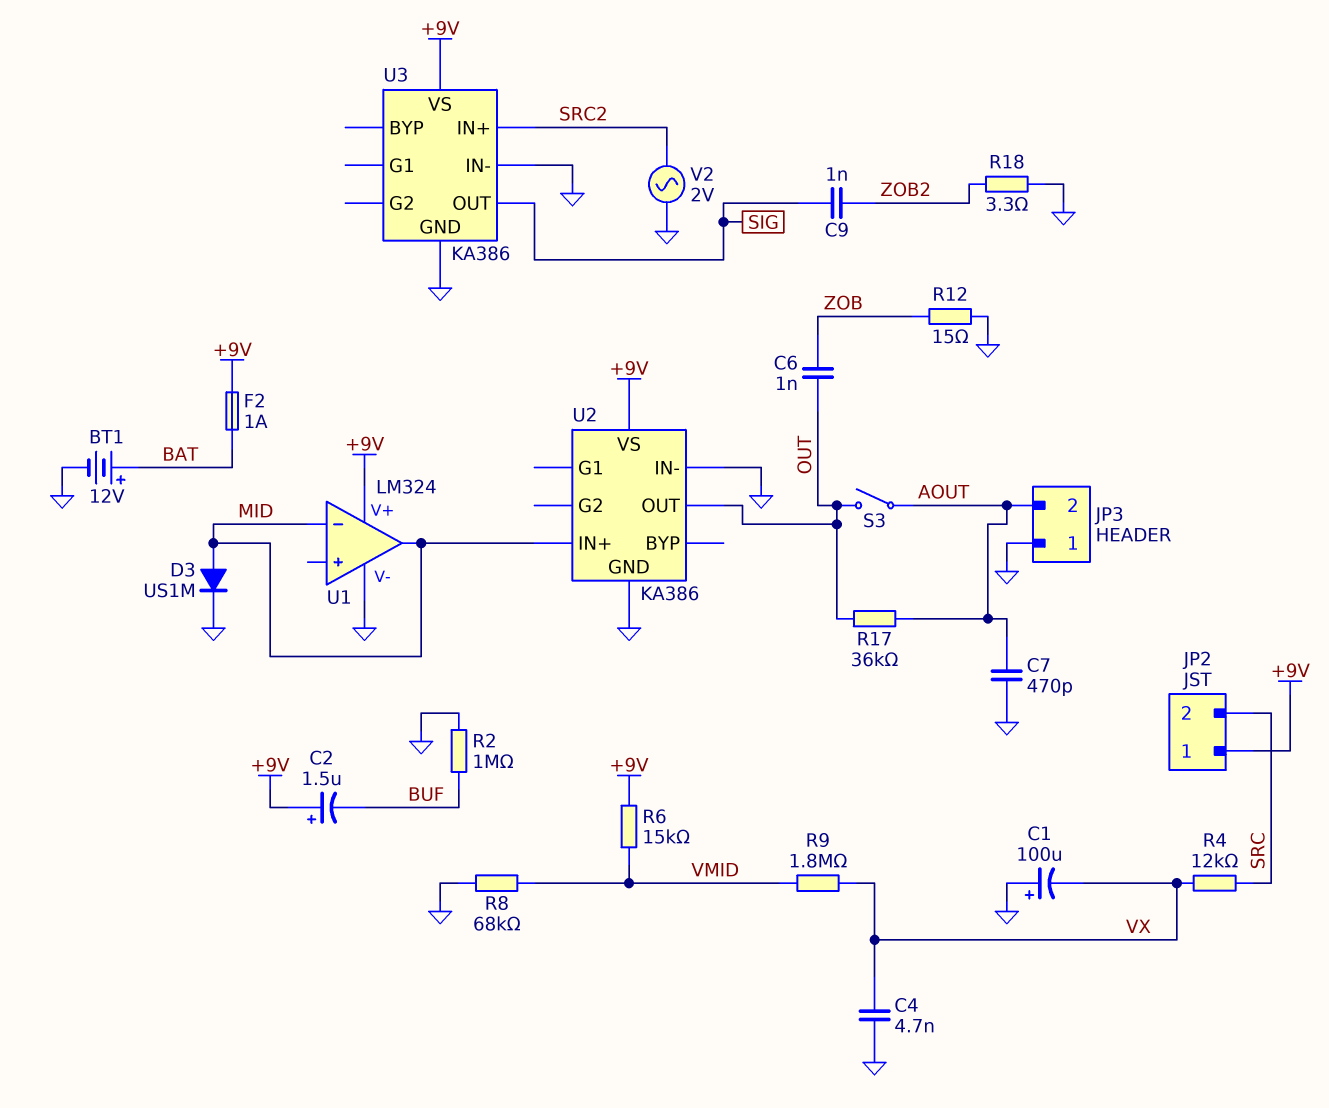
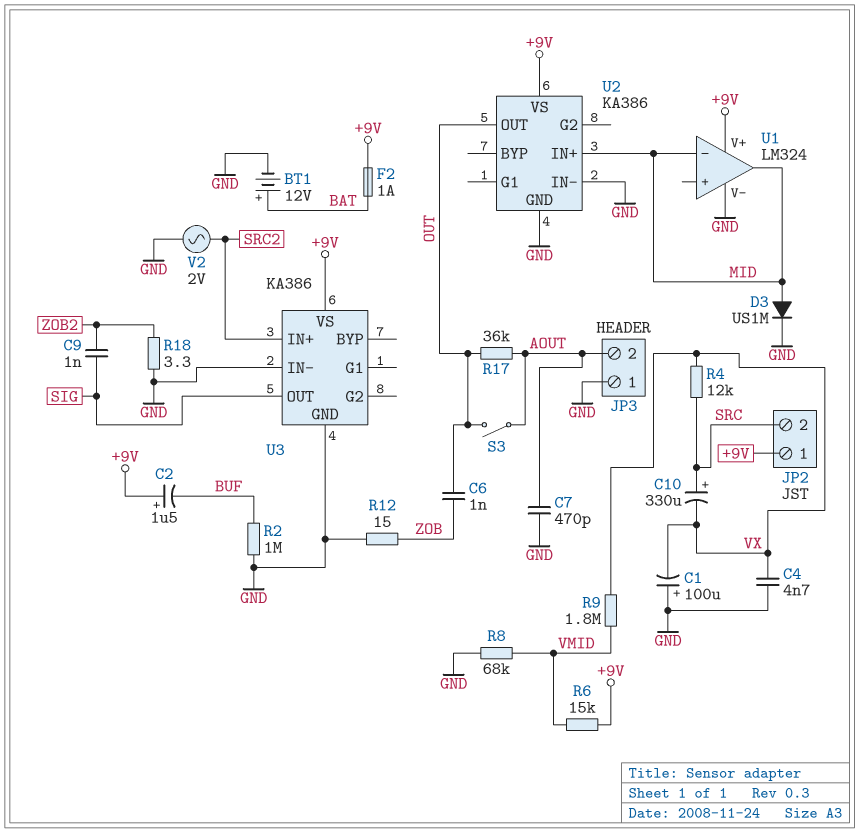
C10: none -> 330uF (plus SRC, minus VX)

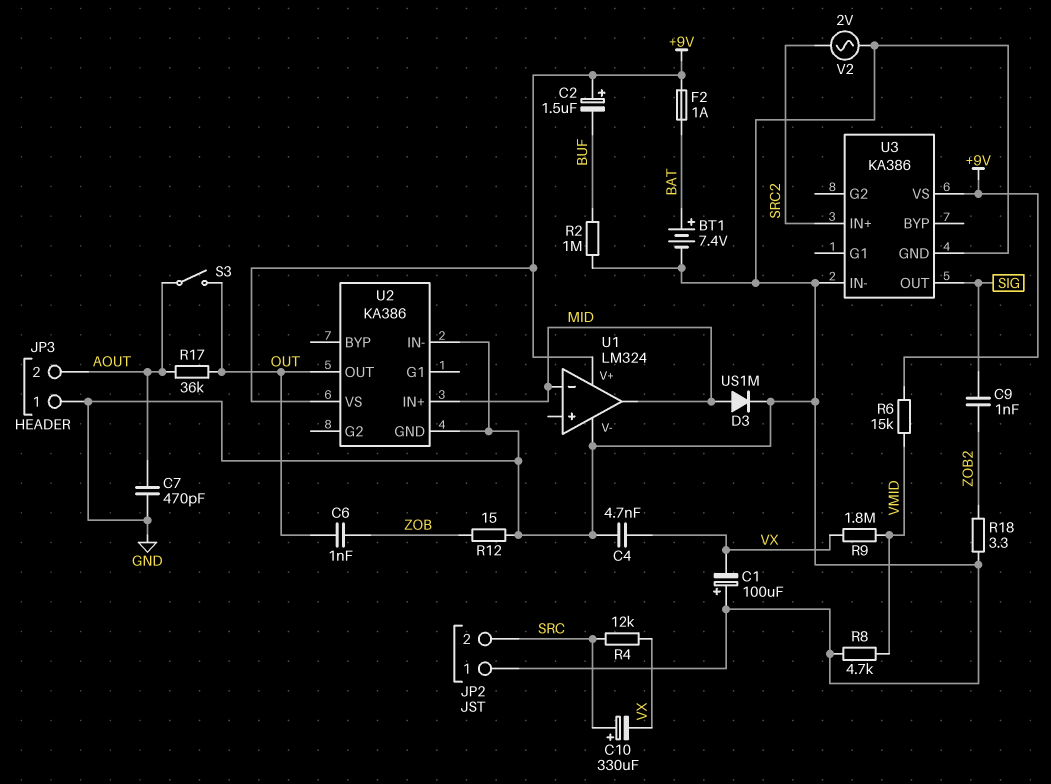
BT1: 12V (plus BAT, minus GND) -> 7.4V (plus BAT, minus GND)
JP2 pin 1: +9V -> GND
R8: 68k (GND, VMID) -> 4.7k (GND, VMID)

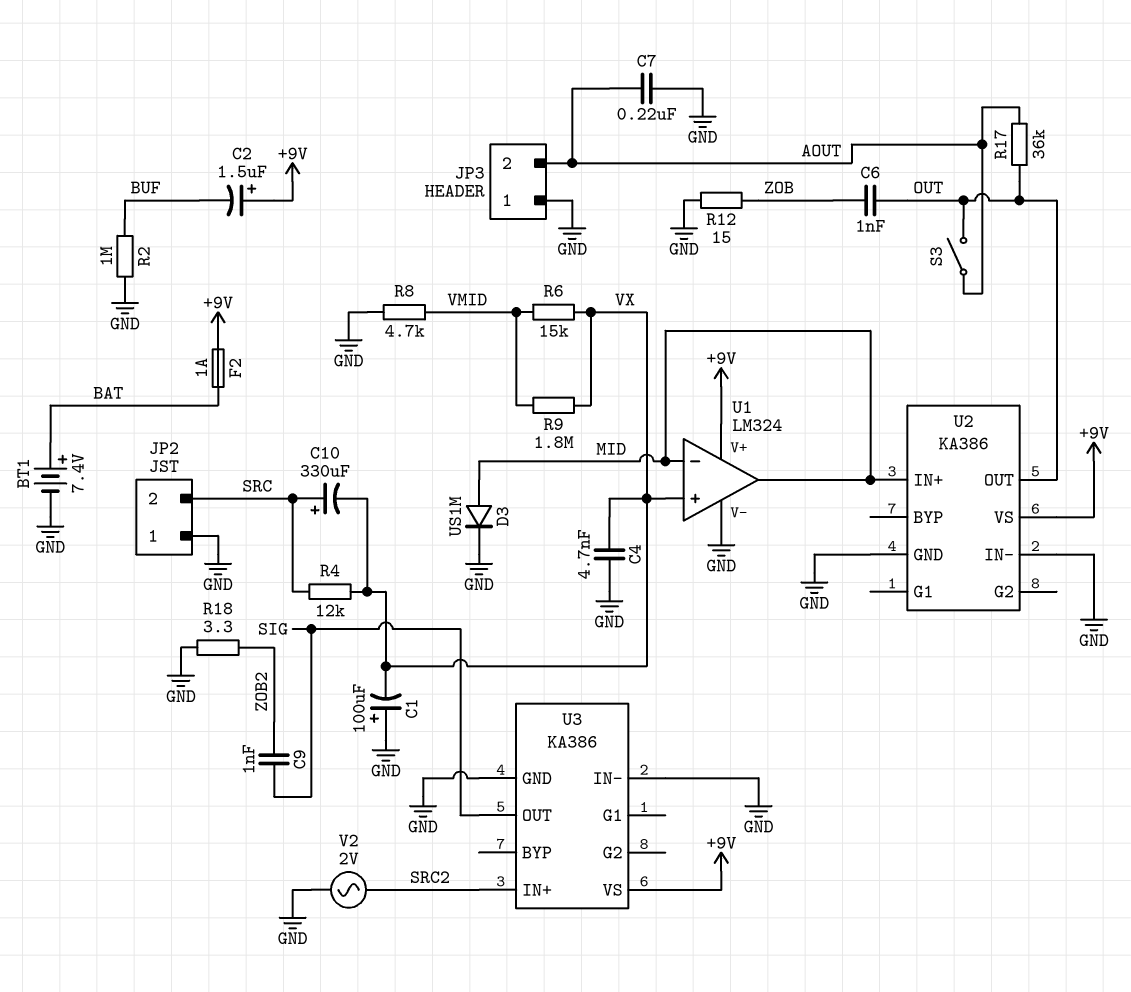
C7: 470pF (AOUT, GND) -> 220nF (AOUT, GND)
R6: 15k (+9V, VMID) -> 15k (VMID, VX)
U1 pin in+: none -> VX

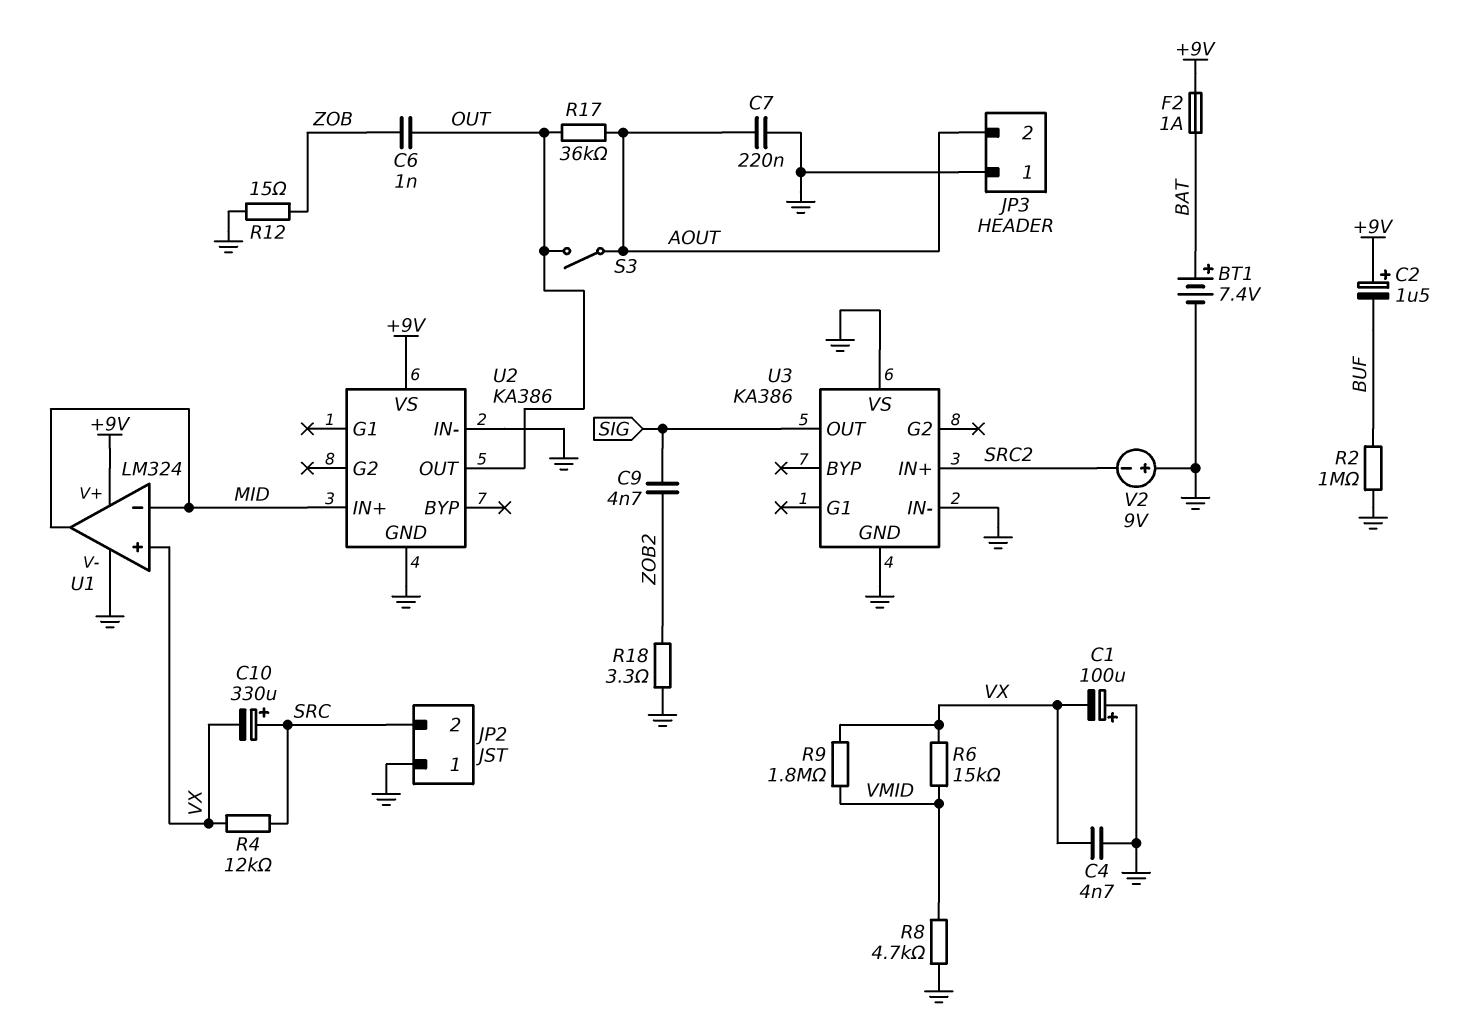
C9: 1nF (SIG, ZOB2) -> 4.7nF (SIG, ZOB2)
D3: diode US1M (A MID, K GND) -> none
U3 pin VS: +9V -> GND
V2: AC 2V (GND, SRC2) -> 9V (plus GND, minus SRC2)

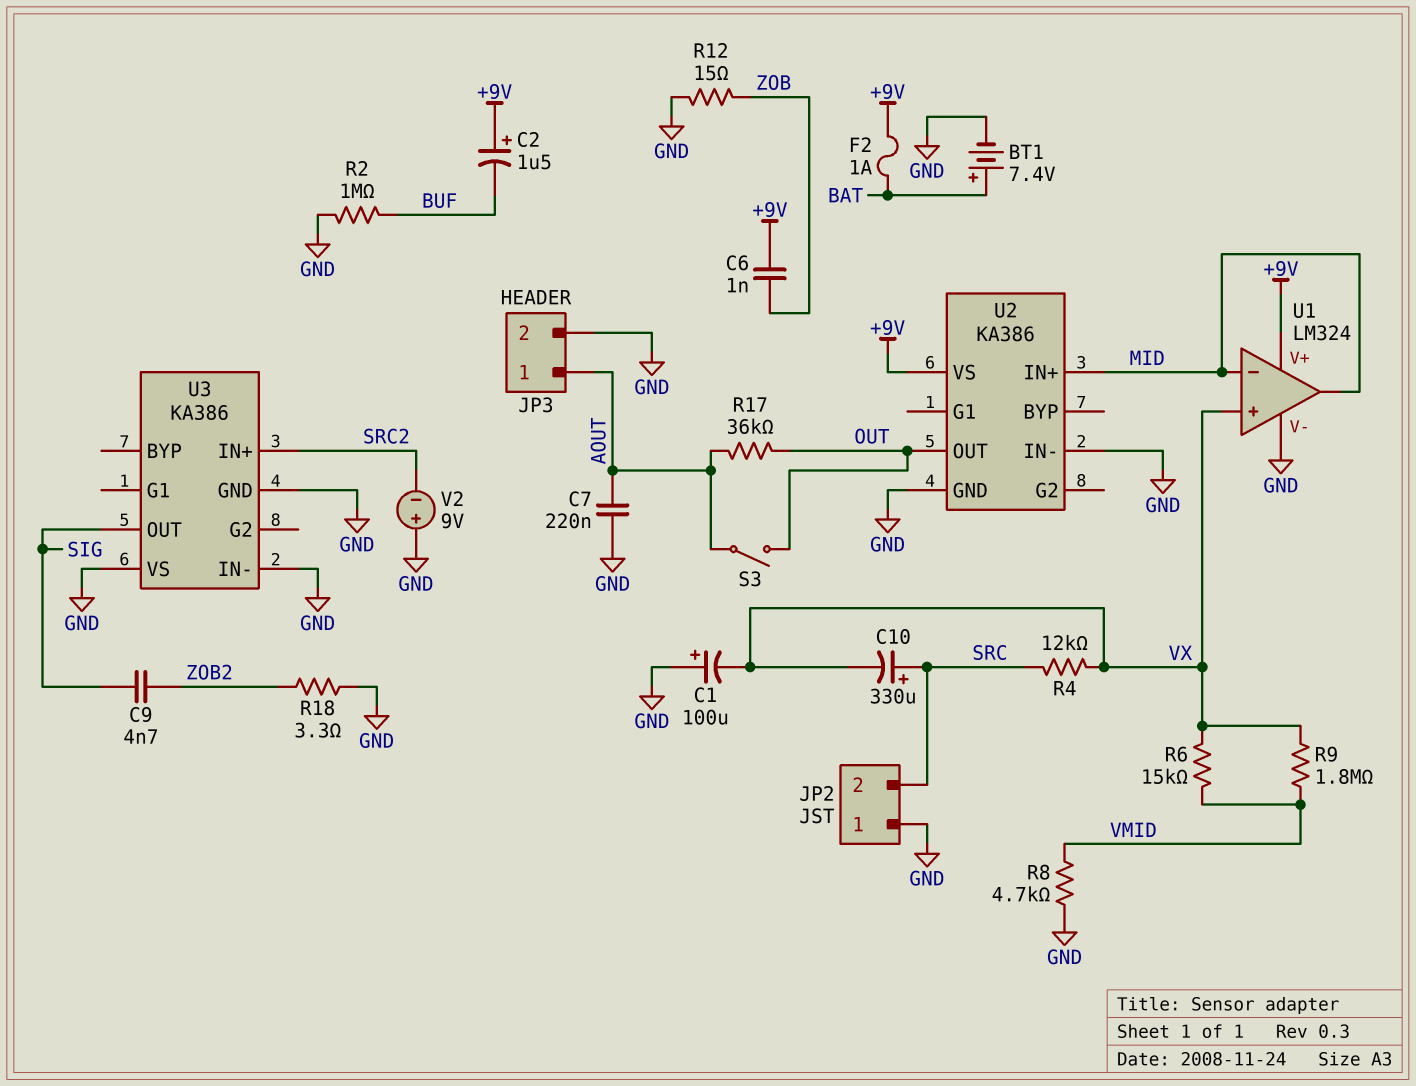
C4: 4.7nF (GND, VX) -> none
C6: 1nF (OUT, ZOB) -> 1nF (+9V, ZOB)
JP3 pin 1: GND -> AOUT
JP3 pin 2: AOUT -> GND

